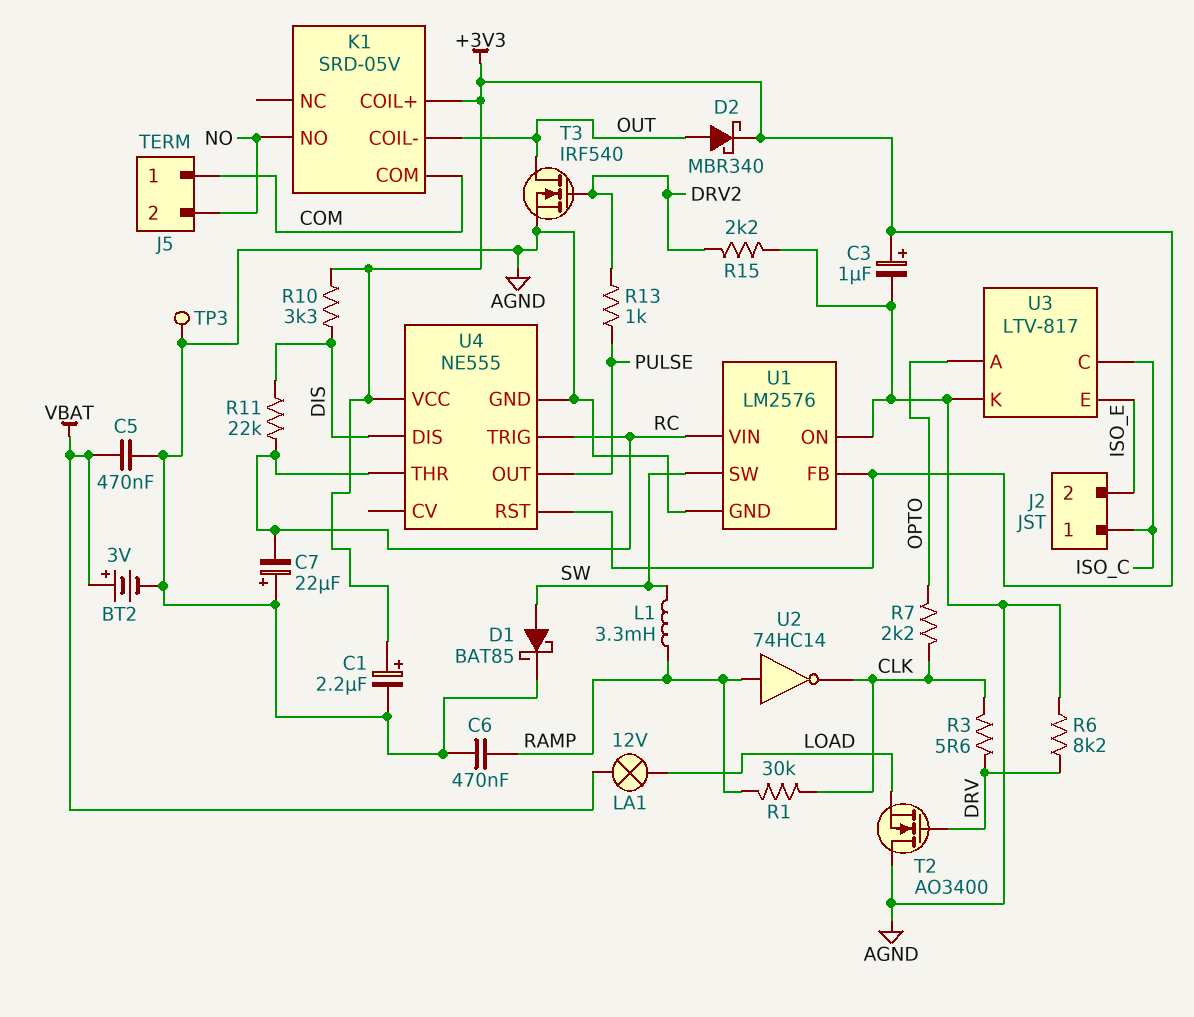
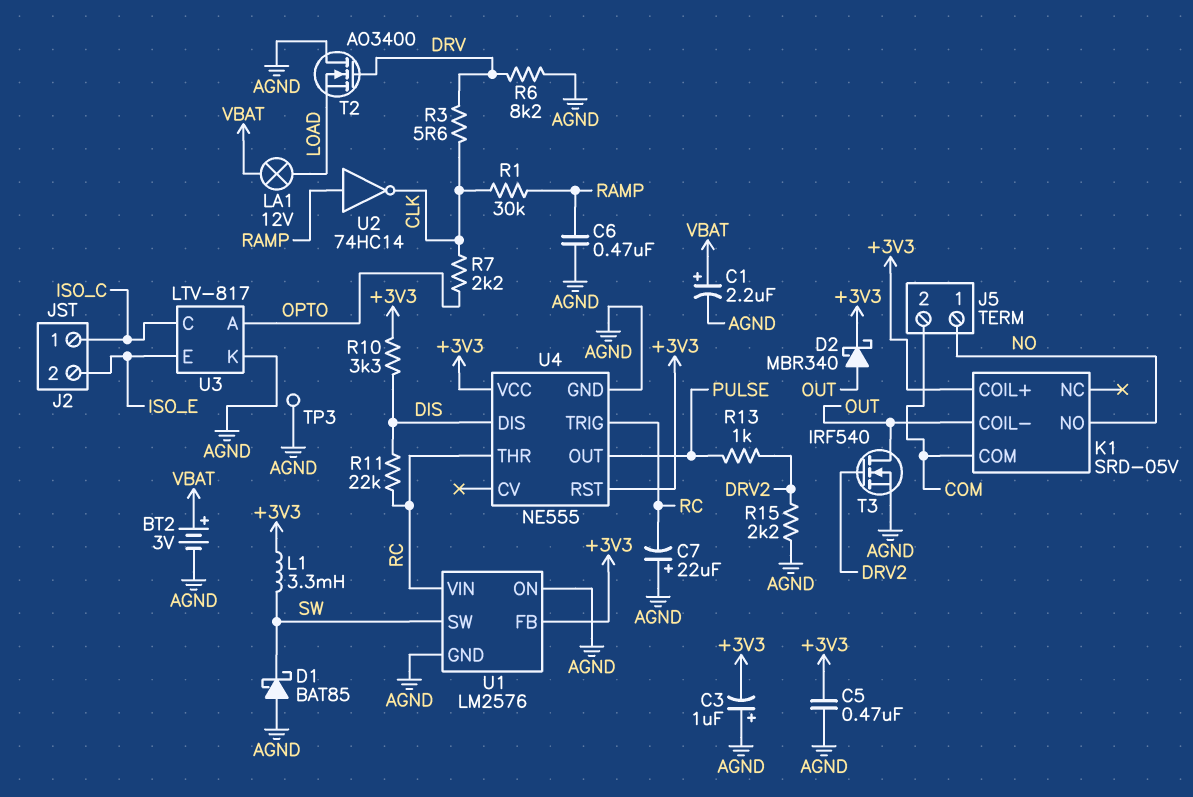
C1: 2.2uF (plus +3V3, minus AGND) -> 2.2uF (plus VBAT, minus AGND)
C3: 1uF (plus +3V3, minus AGND) -> 1uF (plus AGND, minus +3V3)
C5: 470nF (AGND, VBAT) -> 470nF (+3V3, AGND)
D1: schottky BAT85 (A SW, K AGND) -> schottky BAT85 (A AGND, K SW)
J5 pin 1: COM -> NO
J5 pin 2: NO -> COM
L1: 3.3mH (RAMP, SW) -> 3.3mH (+3V3, SW)

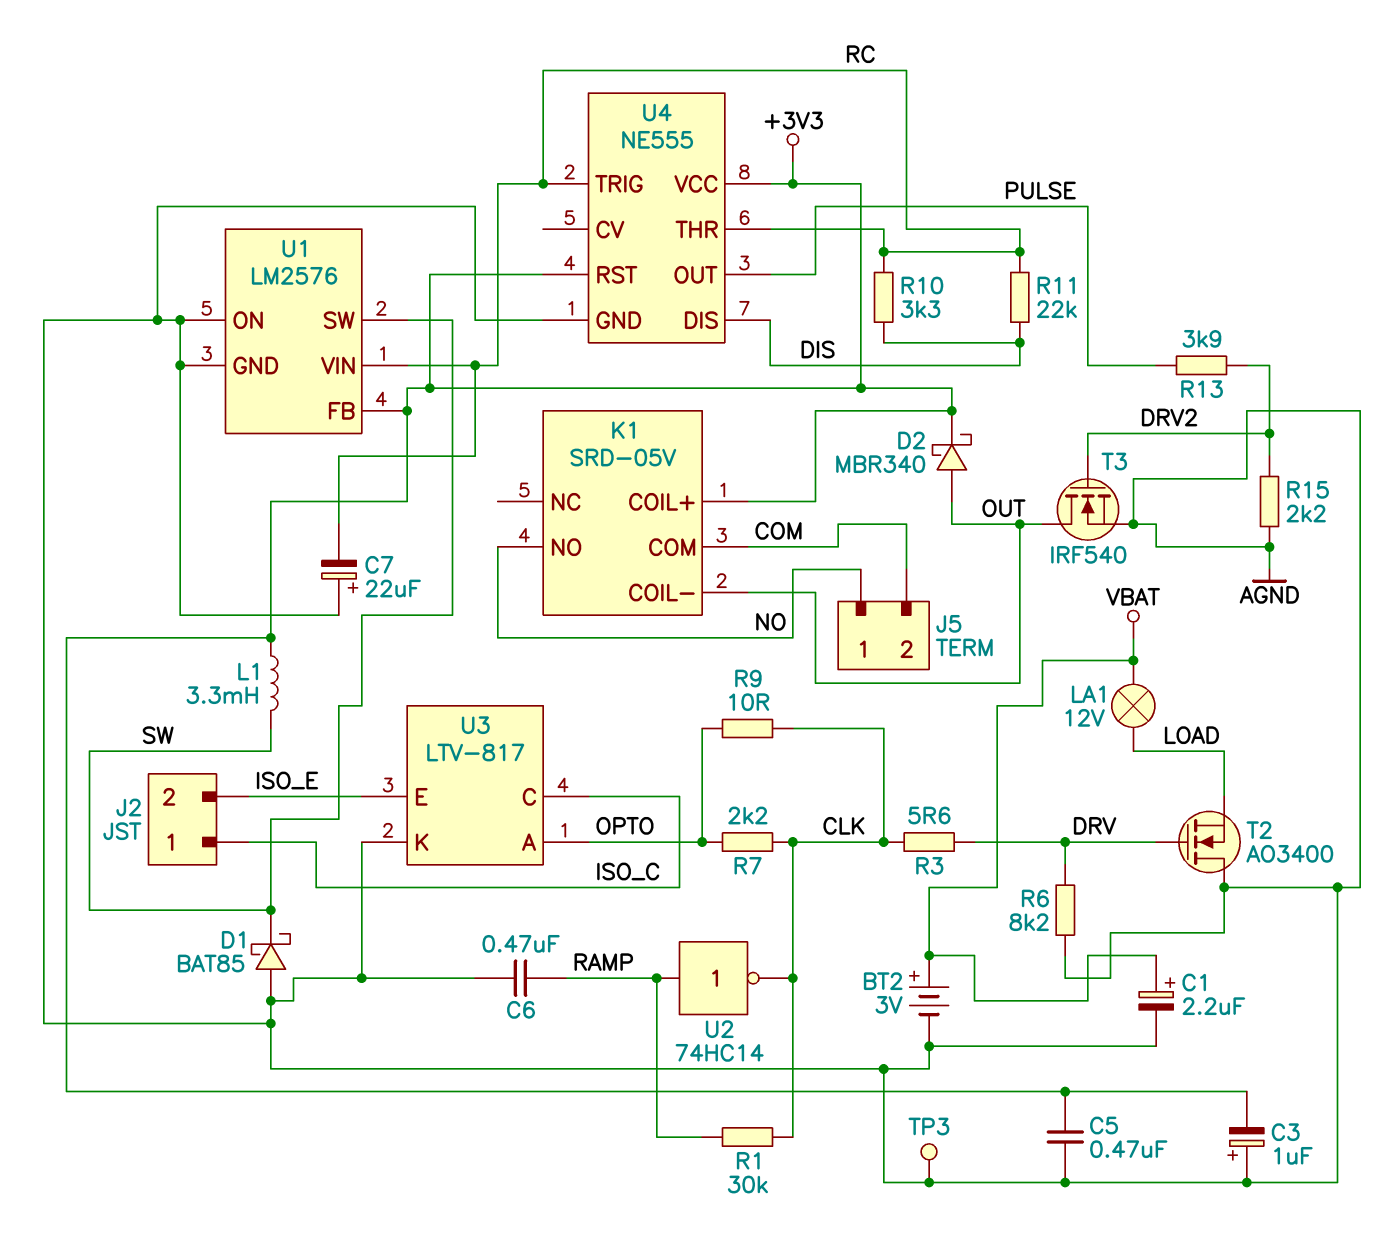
R9: none -> 10 (CLK, OPTO)
R10: 3.3k (+3V3, DIS) -> 3.3k (DIS, RC)
R13: 1k (DRV2, PULSE) -> 3.9k (DRV2, PULSE)

